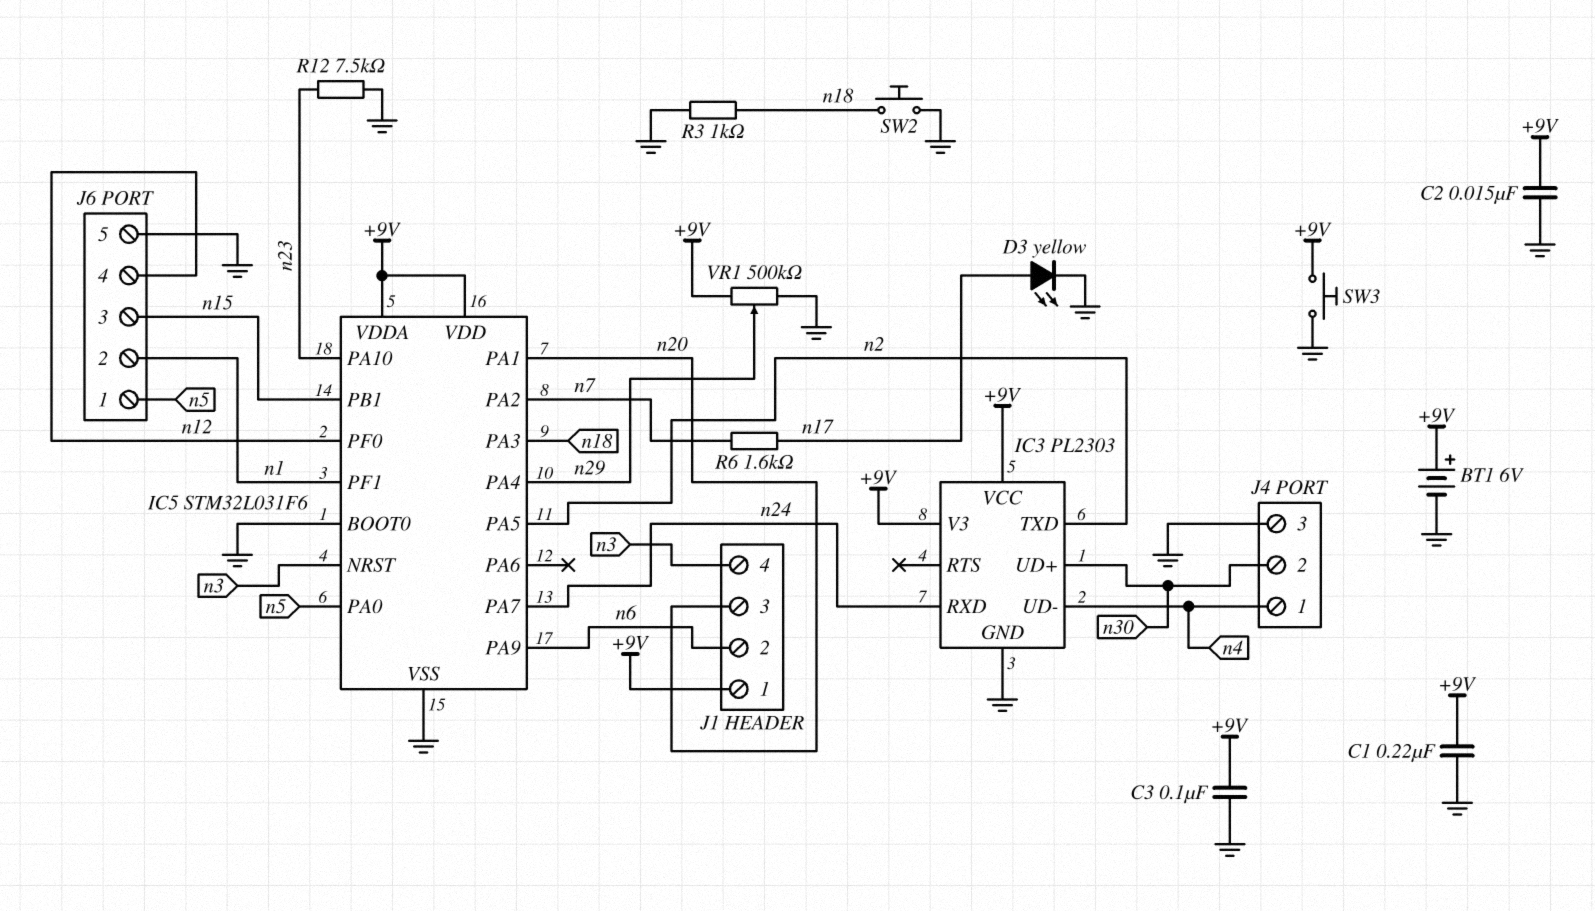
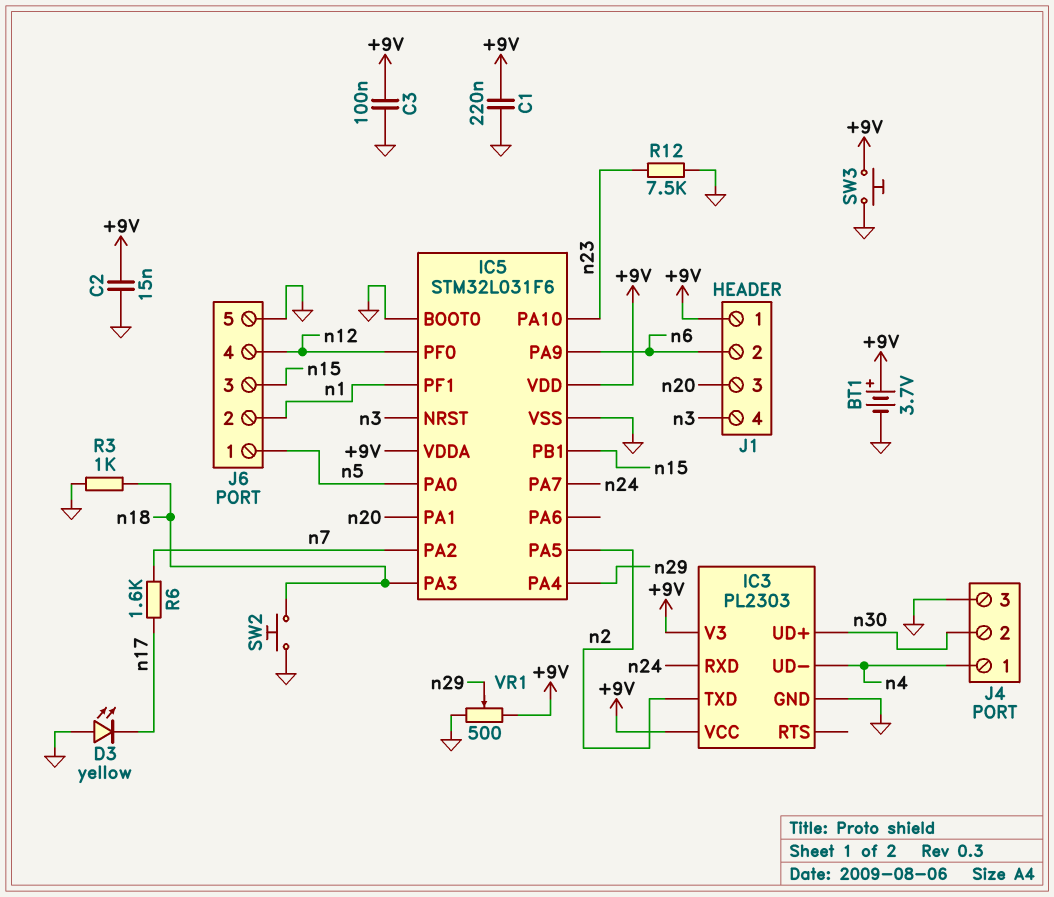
BT1: 6V (plus +9V, minus GND) -> 3.7V (plus +9V, minus GND)
D3: LED yellow (A n17, K GND) -> LED yellow (A GND, K n17)
VR1: 500k (+9V, GND, wiper n29) -> 500 (+9V, GND, wiper n29)

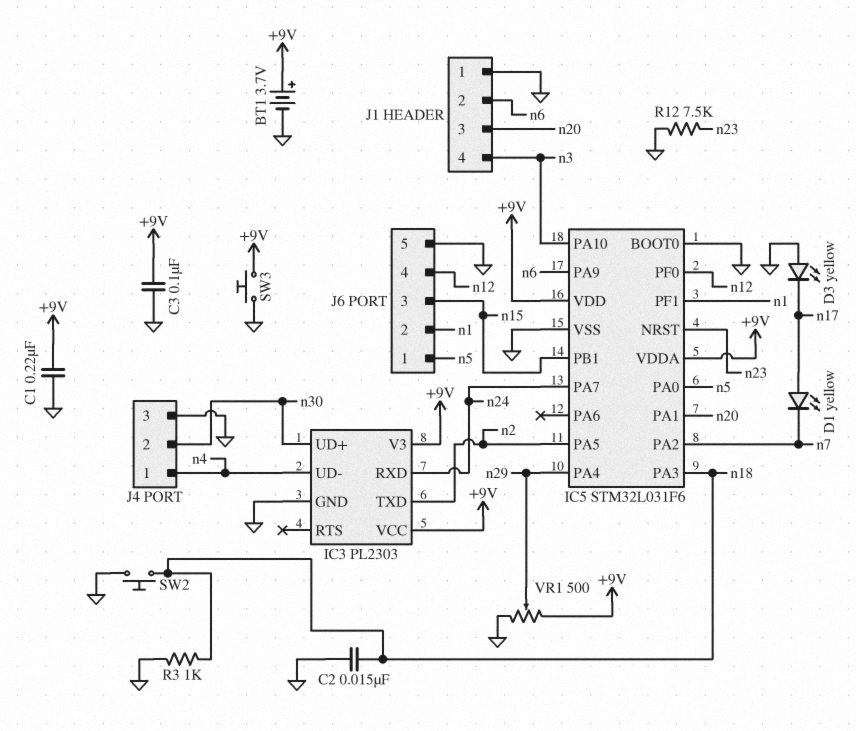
C2: 15nF (+9V, GND) -> 15nF (GND, n18)
D1: none -> LED yellow (A n17, K n7)
IC5 pin NRST: n3 -> n23
IC5 pin PA10: n23 -> n3
J1 pin 1: +9V -> GND
R6: 1.6k (n7, n17) -> none

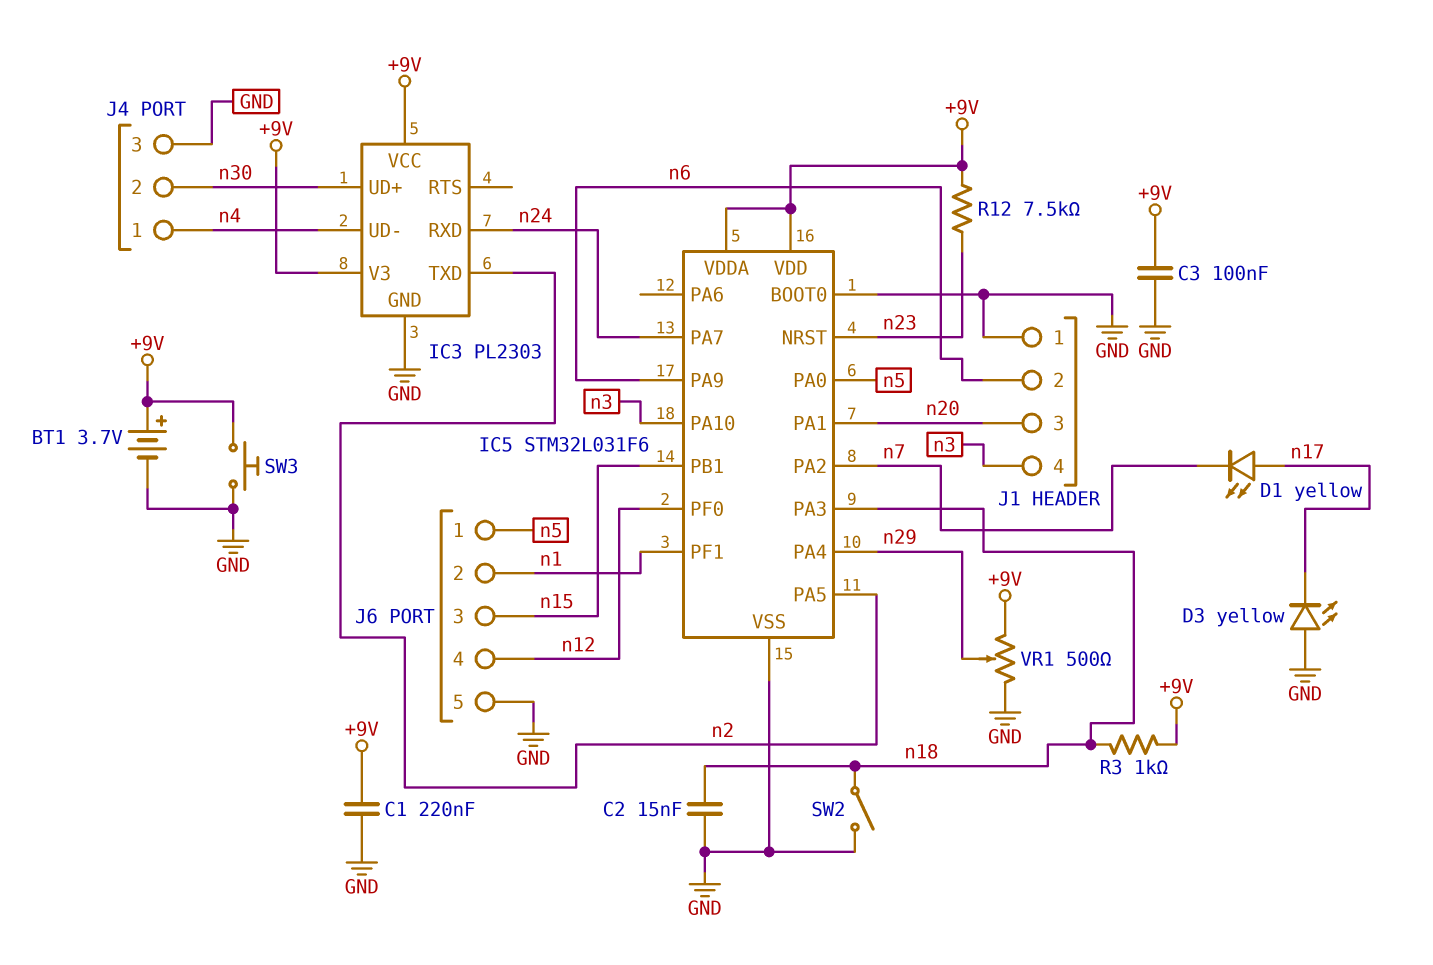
R3: 1k (GND, n18) -> 1k (+9V, n18)
R12: 7.5k (GND, n23) -> 7.5k (+9V, n23)
SW2: button (GND, n18) -> switch (GND, n18)

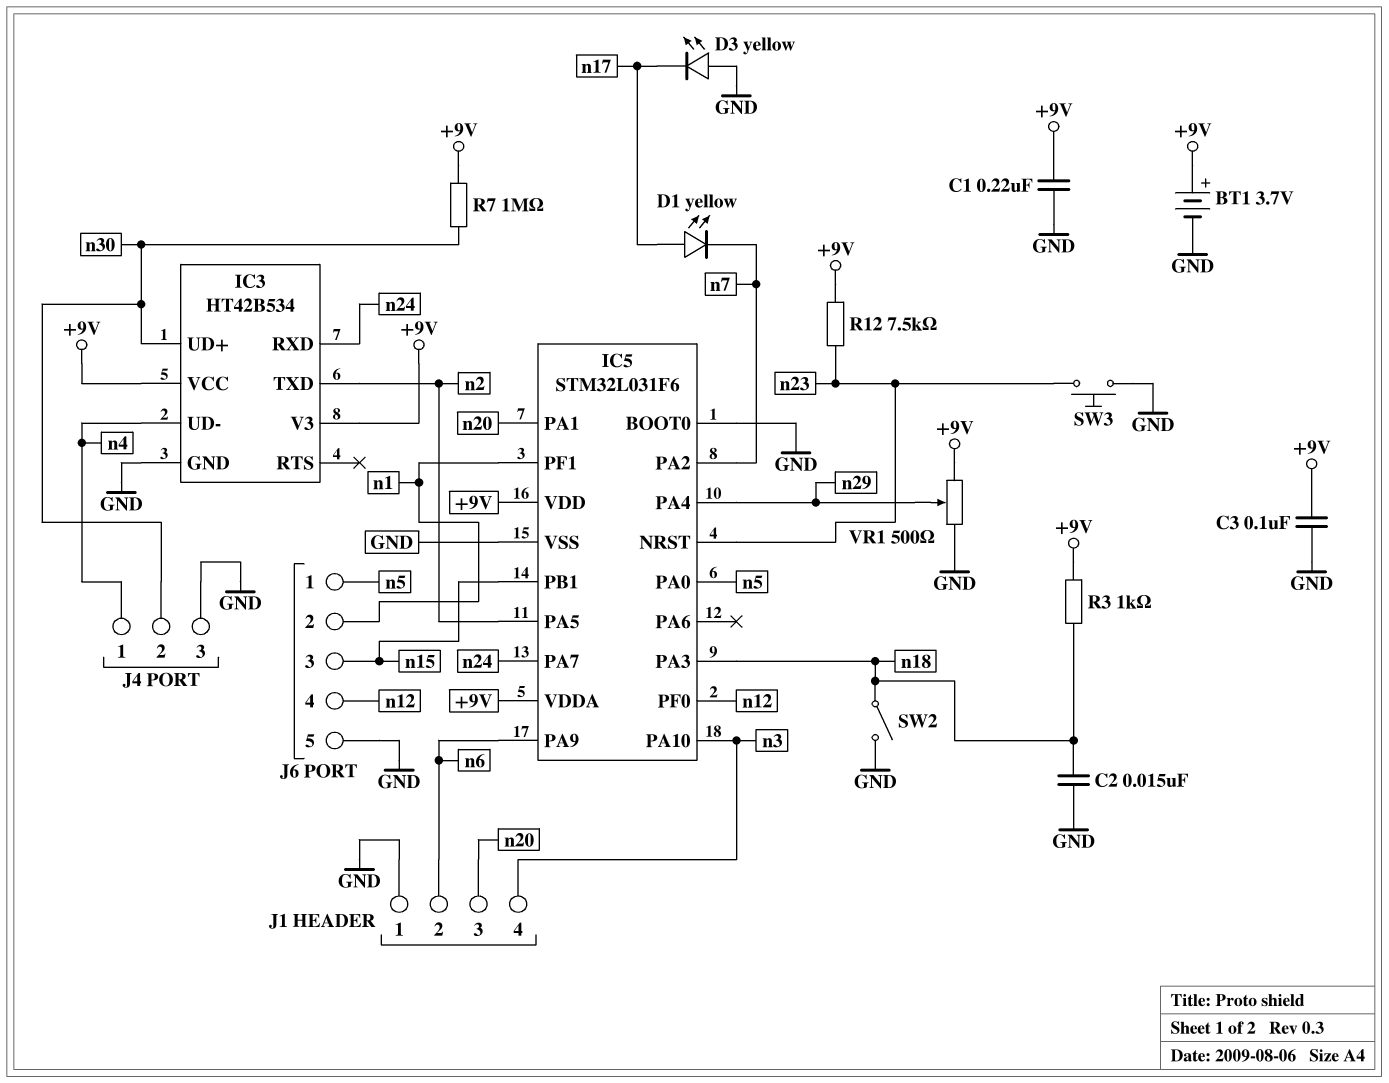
IC3: PL2303 -> HT42B534
R7: none -> 1M (+9V, n30)
SW3: button (+9V, GND) -> button (GND, n23)

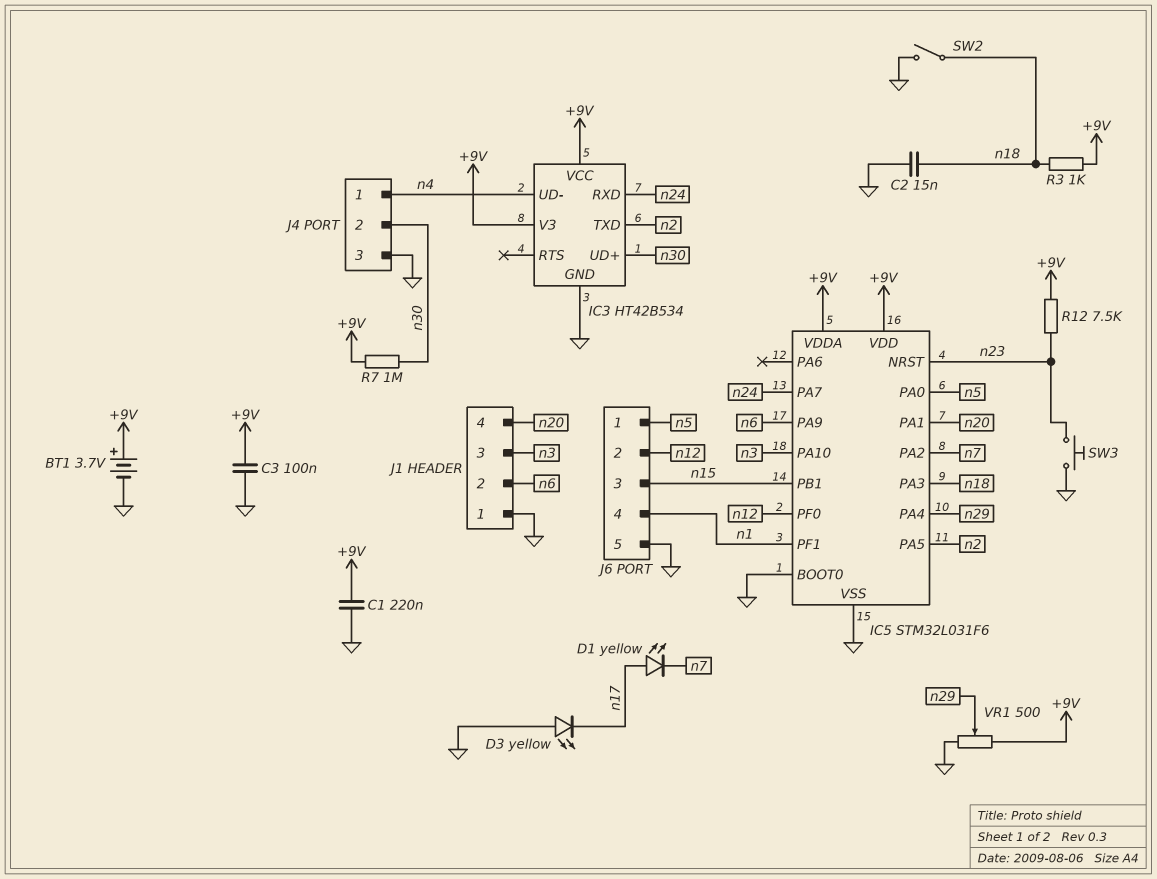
J1 pin 3: n20 -> n3
J1 pin 4: n3 -> n20
J6 pin 2: n1 -> n12
J6 pin 4: n12 -> n1

